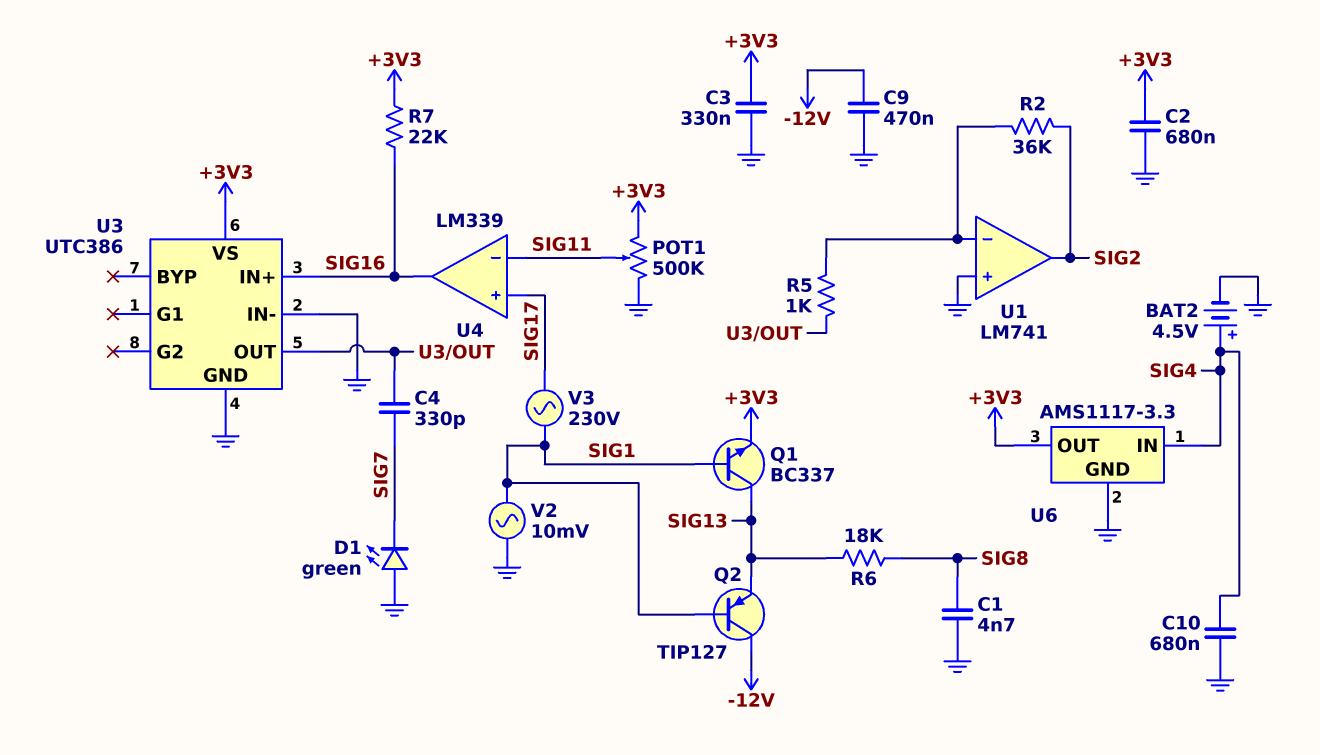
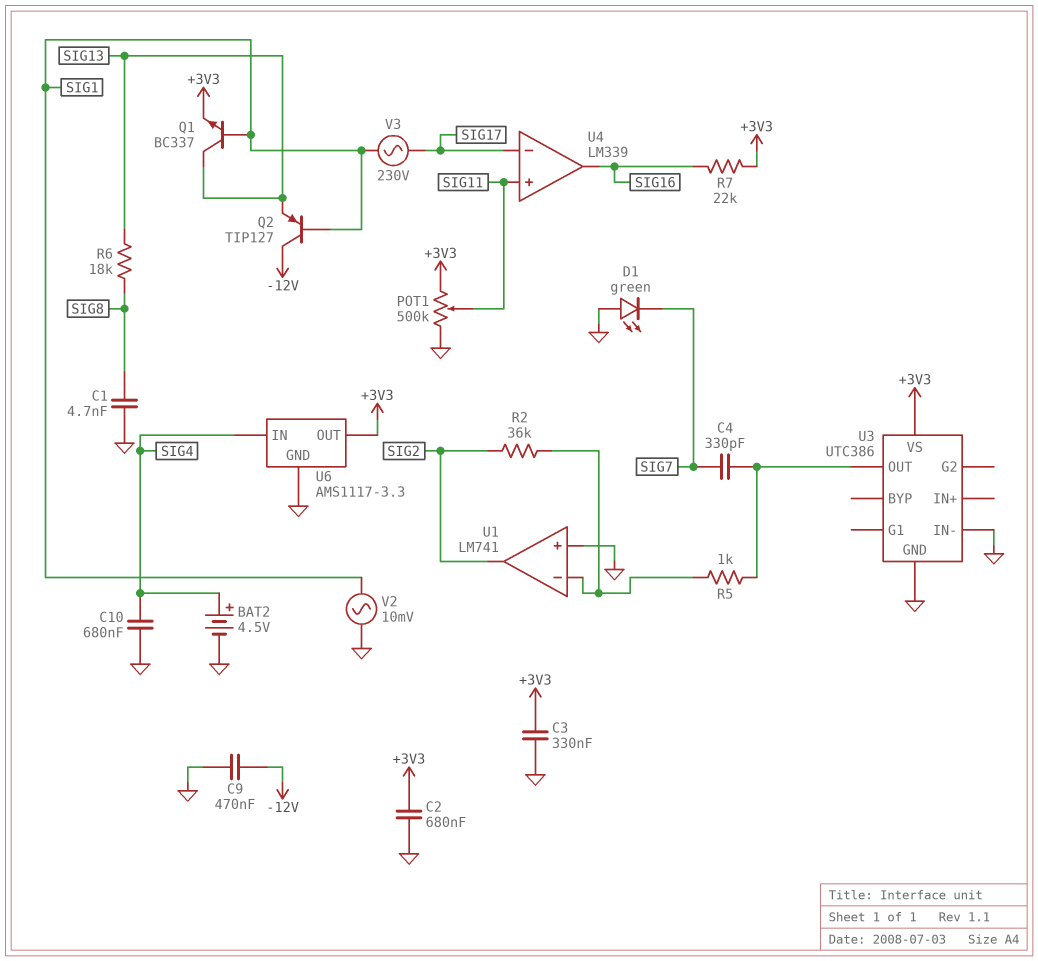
U3 pin IN+: SIG16 -> none
U4 pin in+: SIG17 -> SIG11
U4 pin in-: SIG11 -> SIG17

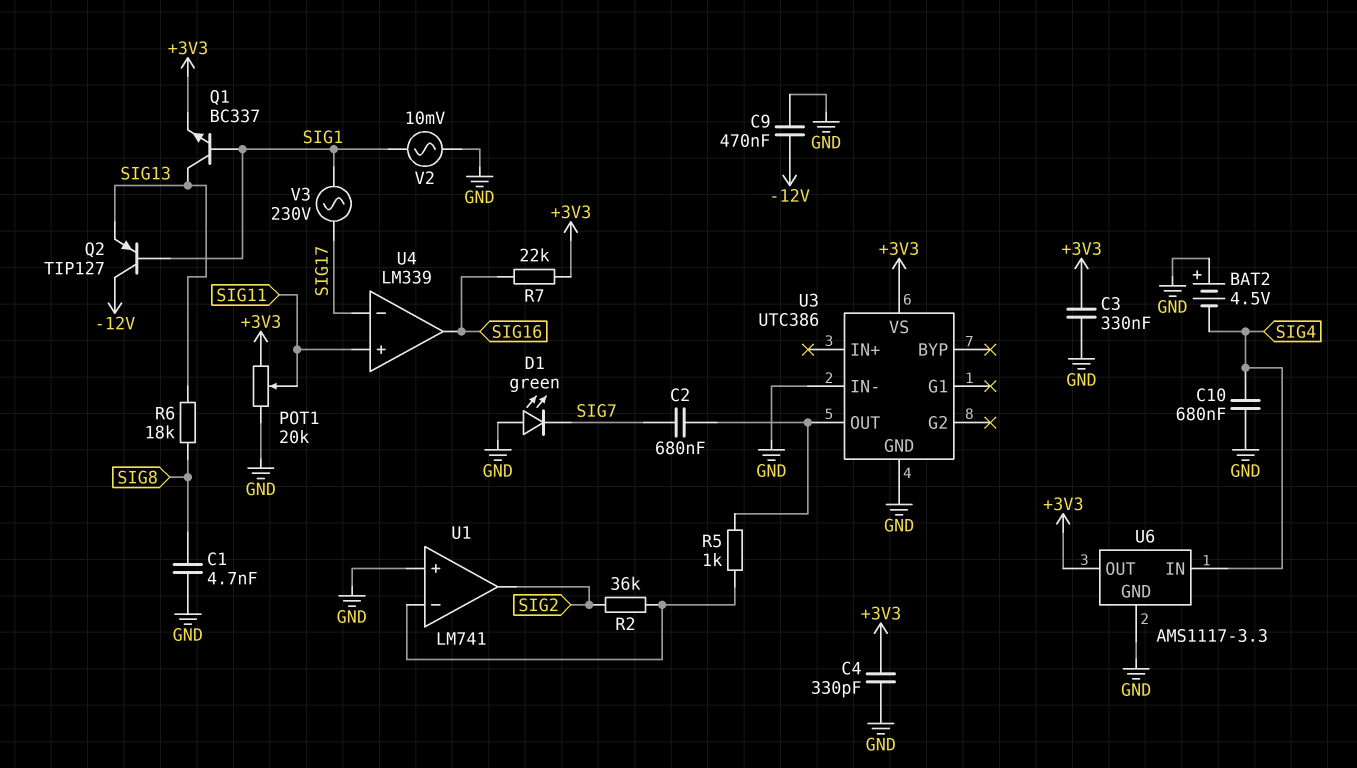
BAT2: 4.5V (plus SIG4, minus GND) -> 4.5V (plus GND, minus SIG4)
C2: 680nF (+3V3, GND) -> 680nF (SIG7, U3/OUT)
C4: 330pF (SIG7, U3/OUT) -> 330pF (+3V3, GND)
POT1: 500k (+3V3, GND, wiper SIG11) -> 20k (+3V3, GND, wiper SIG11)

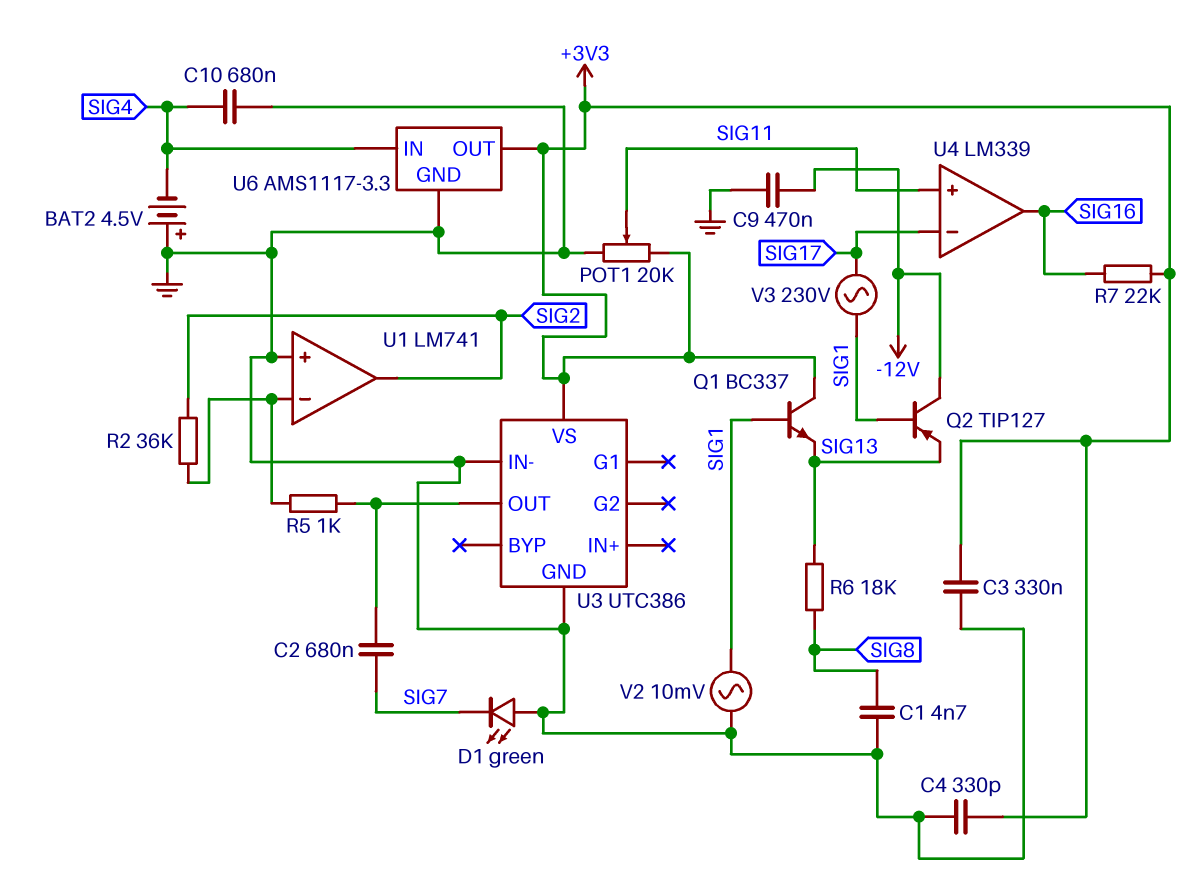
Q1: NPN BC337 (B SIG1, C SIG13, E +3V3) -> NPN BC337 (B SIG1, C +3V3, E SIG13)

